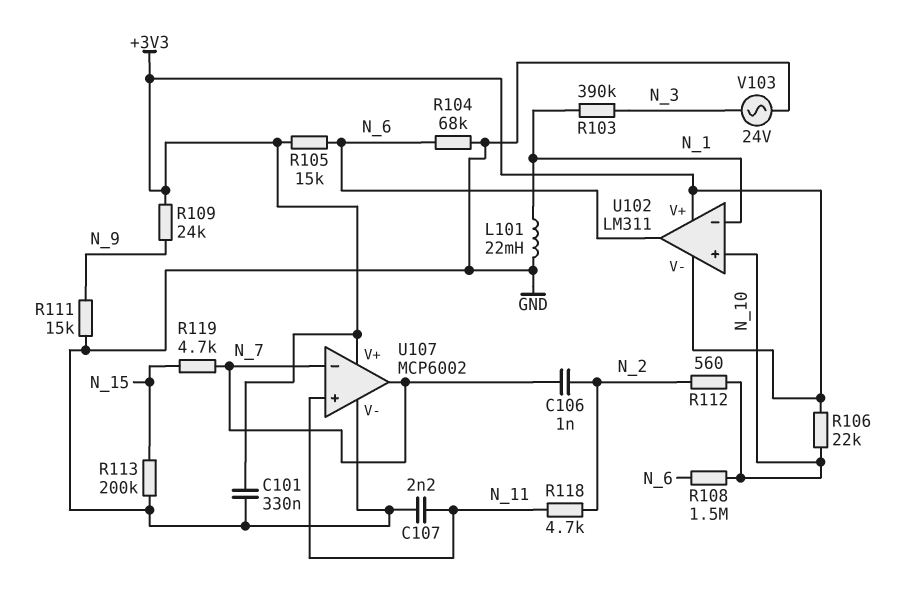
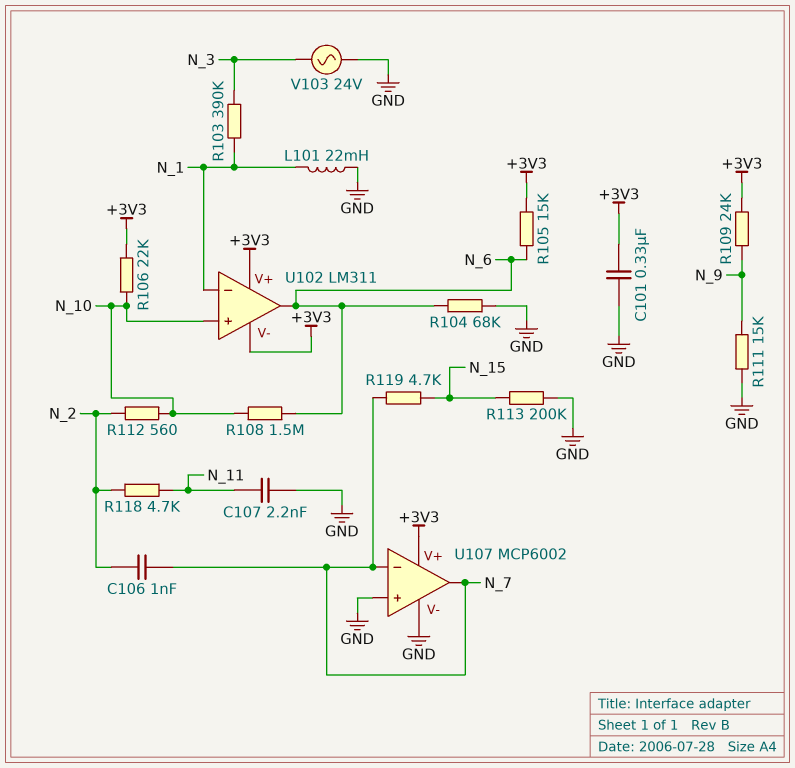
U107 pin in+: N_11 -> GND

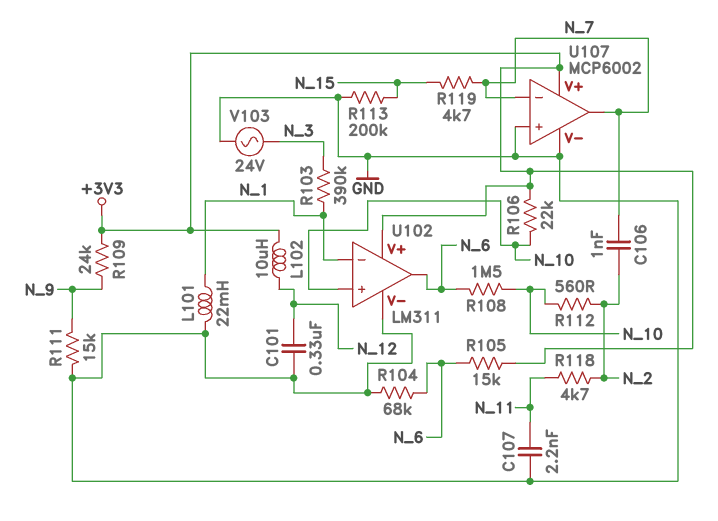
C101: 330nF (+3V3, GND) -> 330nF (GND, N_12)
L102: none -> 10uH (+3V3, N_12)
U102 pin V-: +3V3 -> GND

